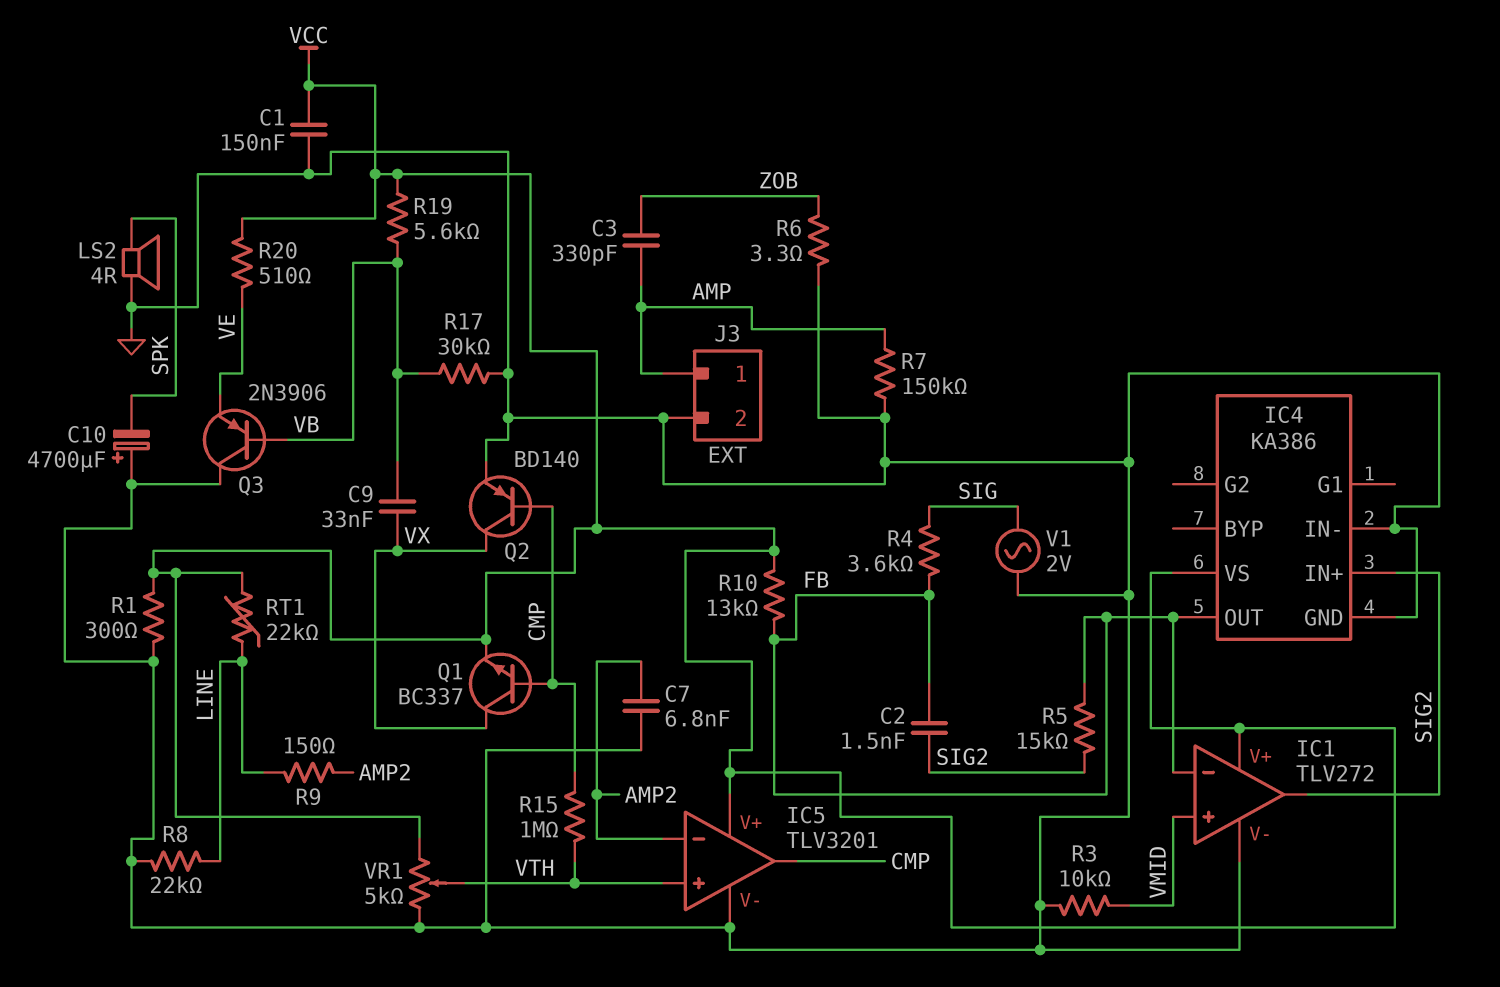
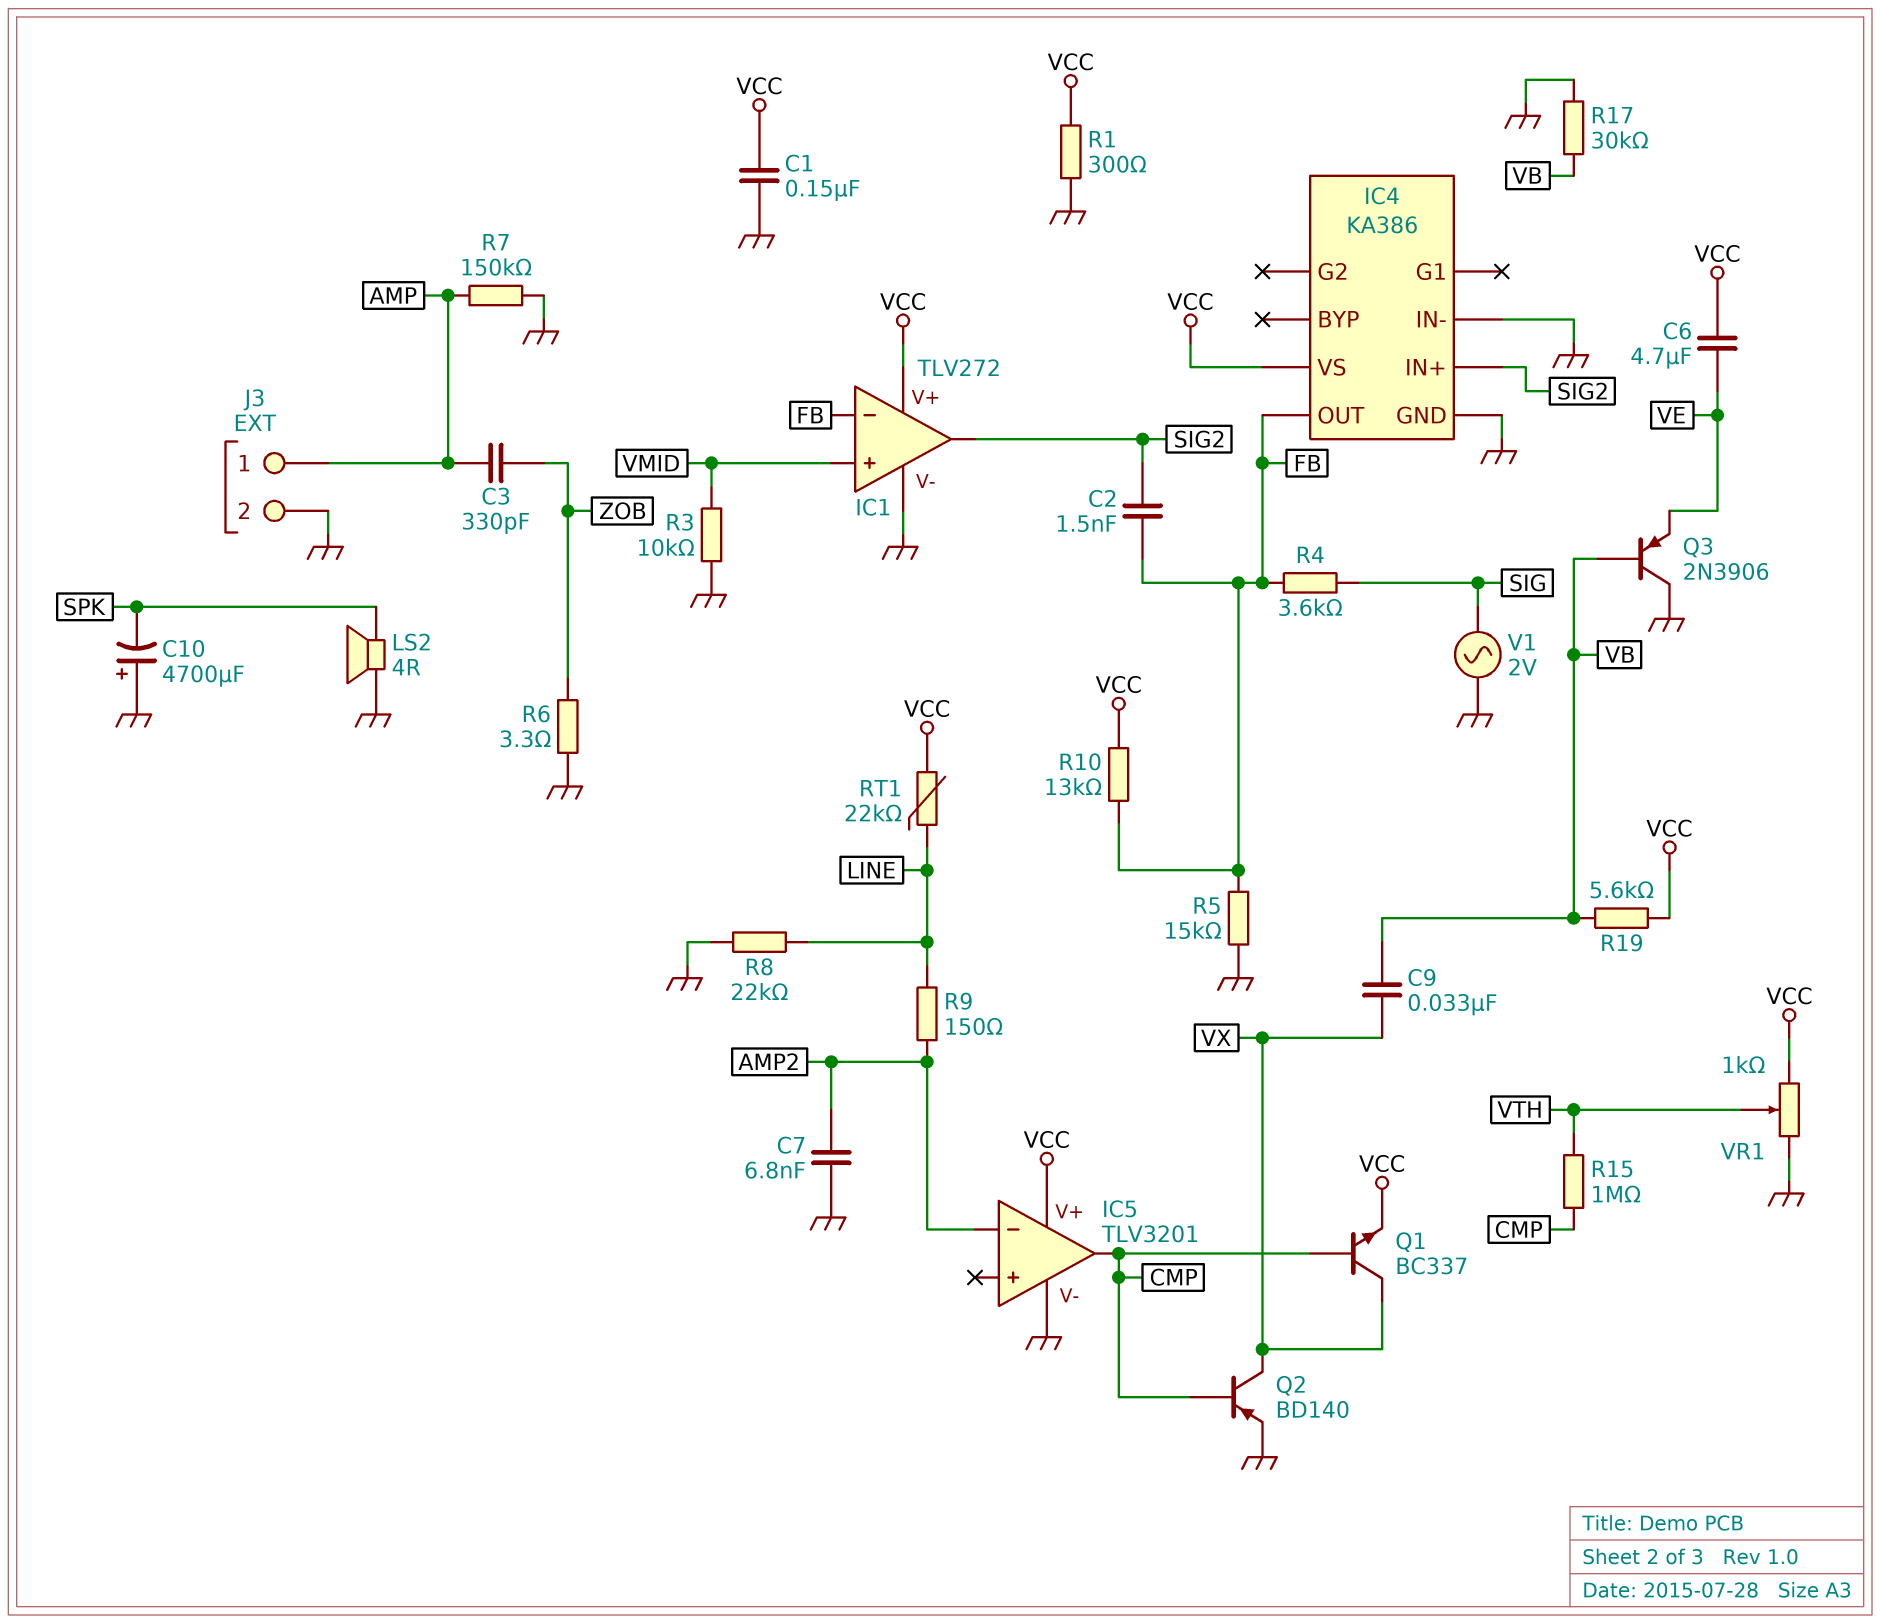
C6: none -> 4.7uF (VCC, VE)
IC5 pin in+: VTH -> none
R5: 15k (FB, SIG2) -> 15k (FB, GND)
R20: 510 (VCC, VE) -> none
VR1: 5k (GND, VCC, wiper VTH) -> 1k (GND, VCC, wiper VTH)

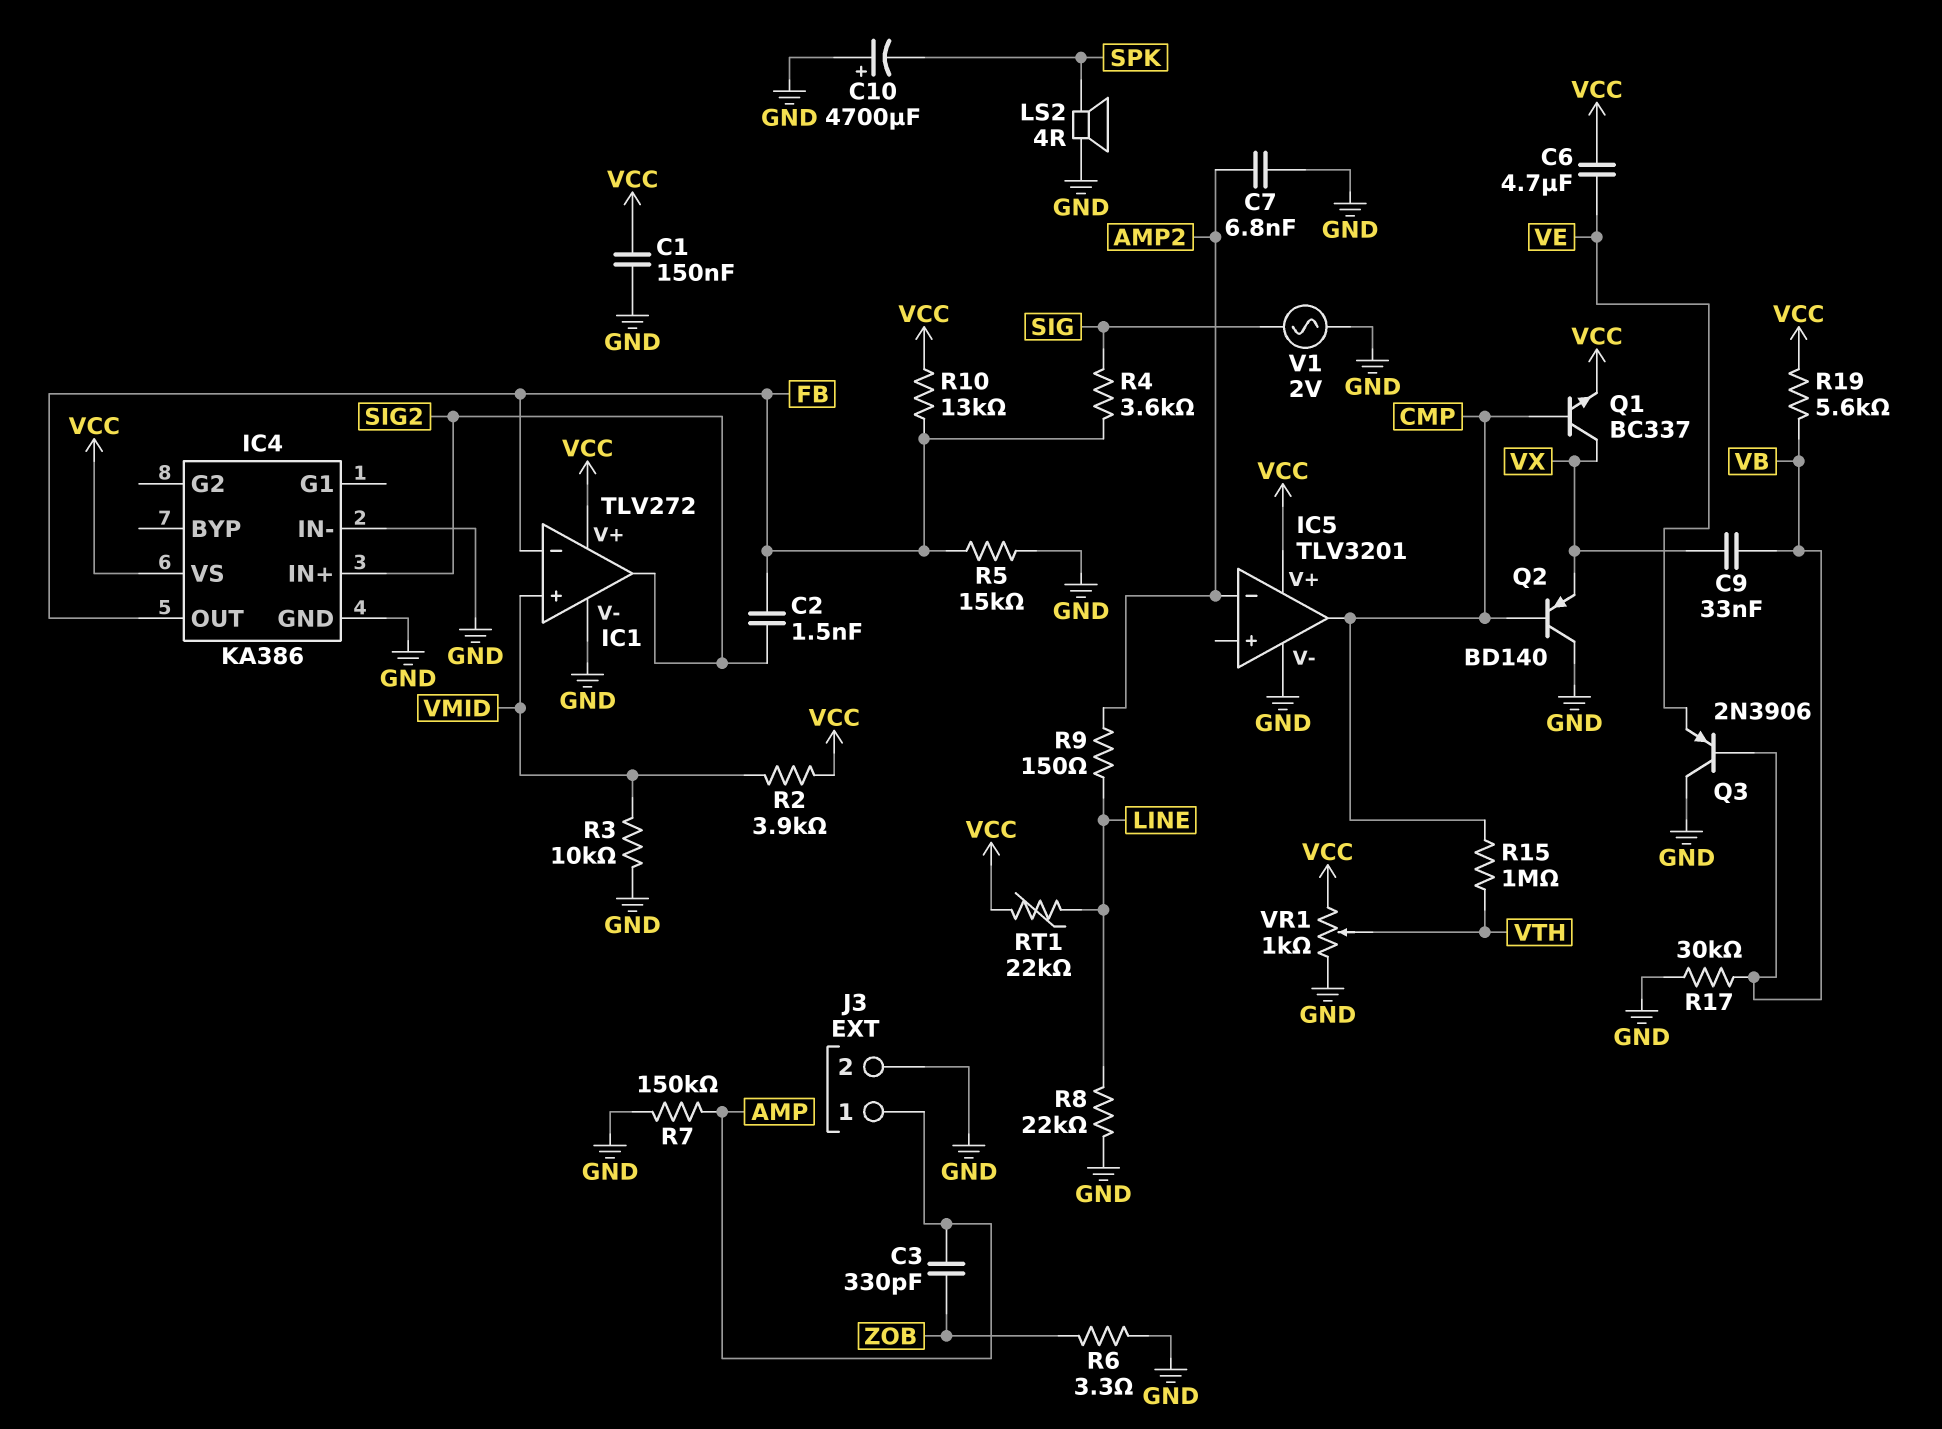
Q2: PNP BD140 (B CMP, C VX, E GND) -> PNP BD140 (B CMP, C GND, E VX)
R1: 300 (GND, VCC) -> none
R2: none -> 3.9k (VCC, VMID)

